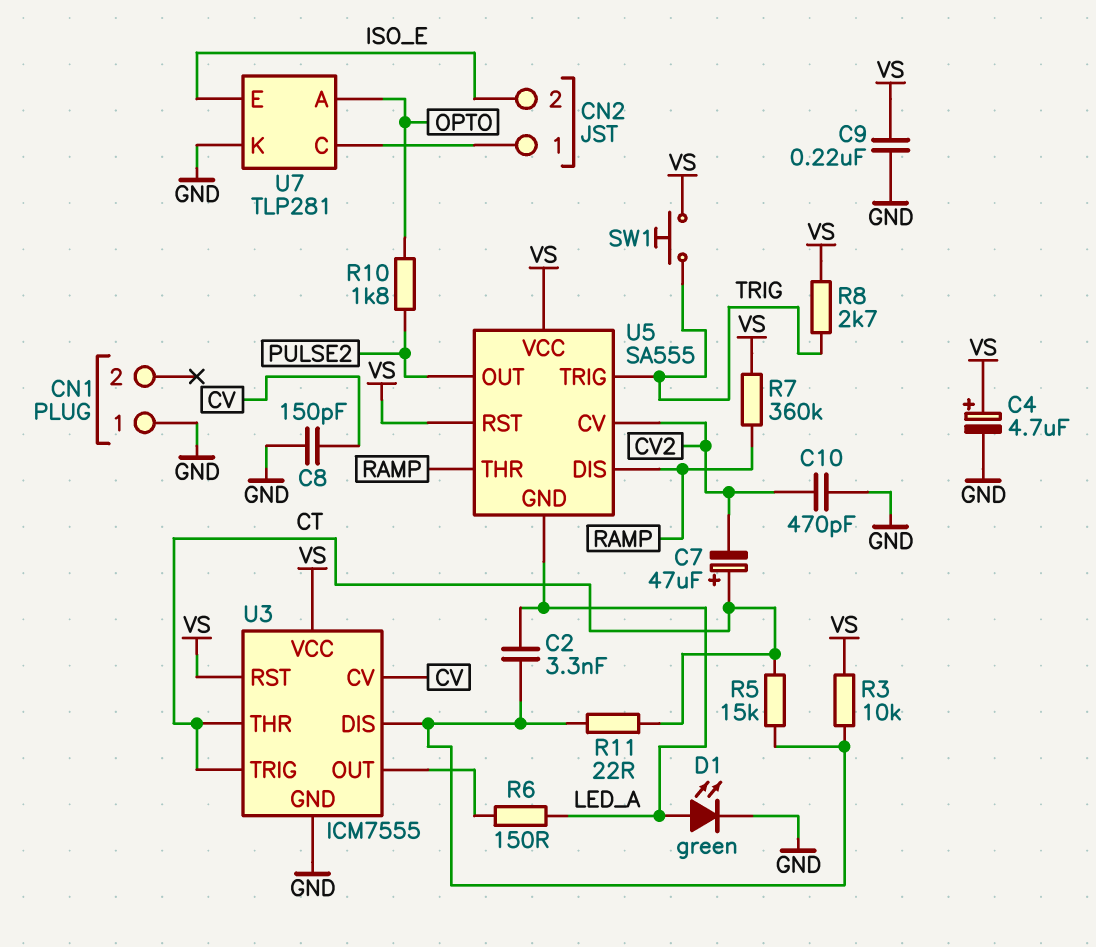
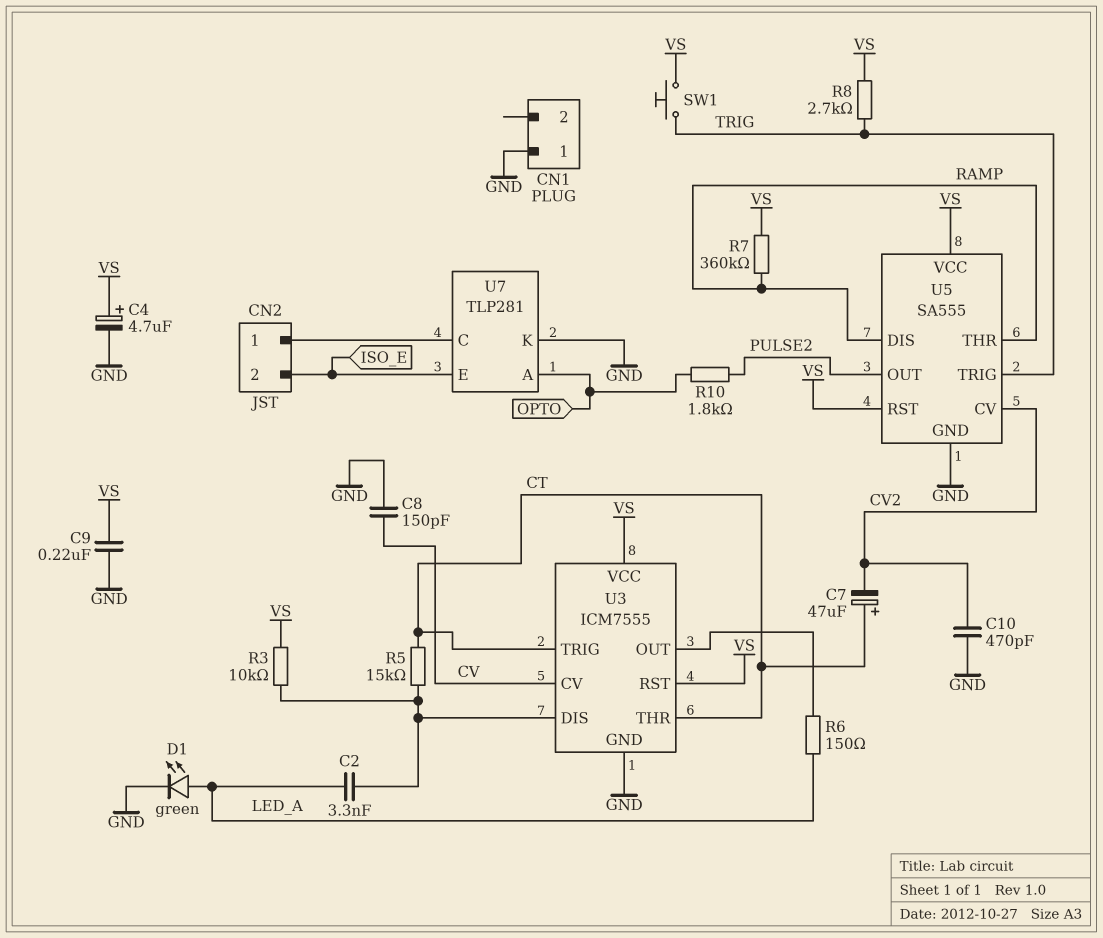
R11: 22 (CT, U3/DIS) -> none
U5 pin GND: LED_A -> GND

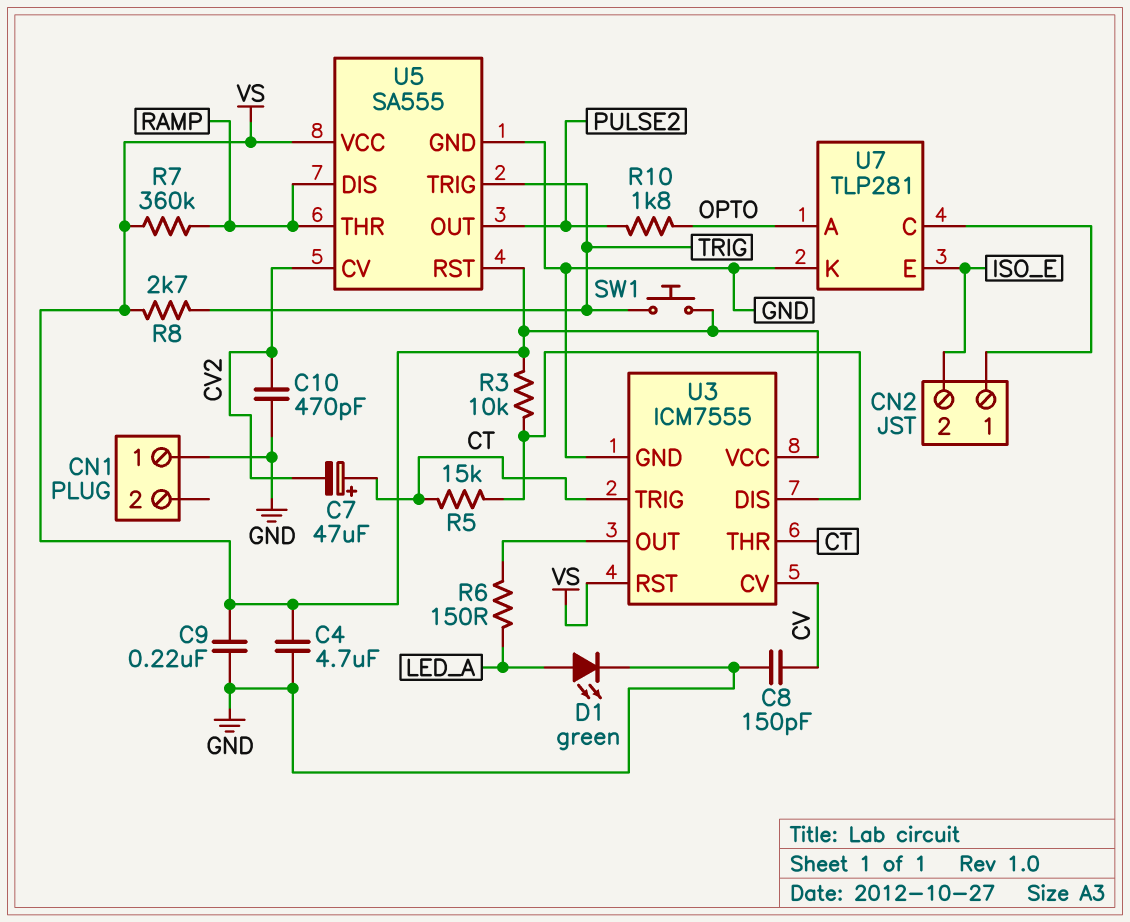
C2: 3.3nF (LED_A, U3/DIS) -> none
C4: 4.7uF (plus VS, minus GND) -> 4.7uF (GND, VS)

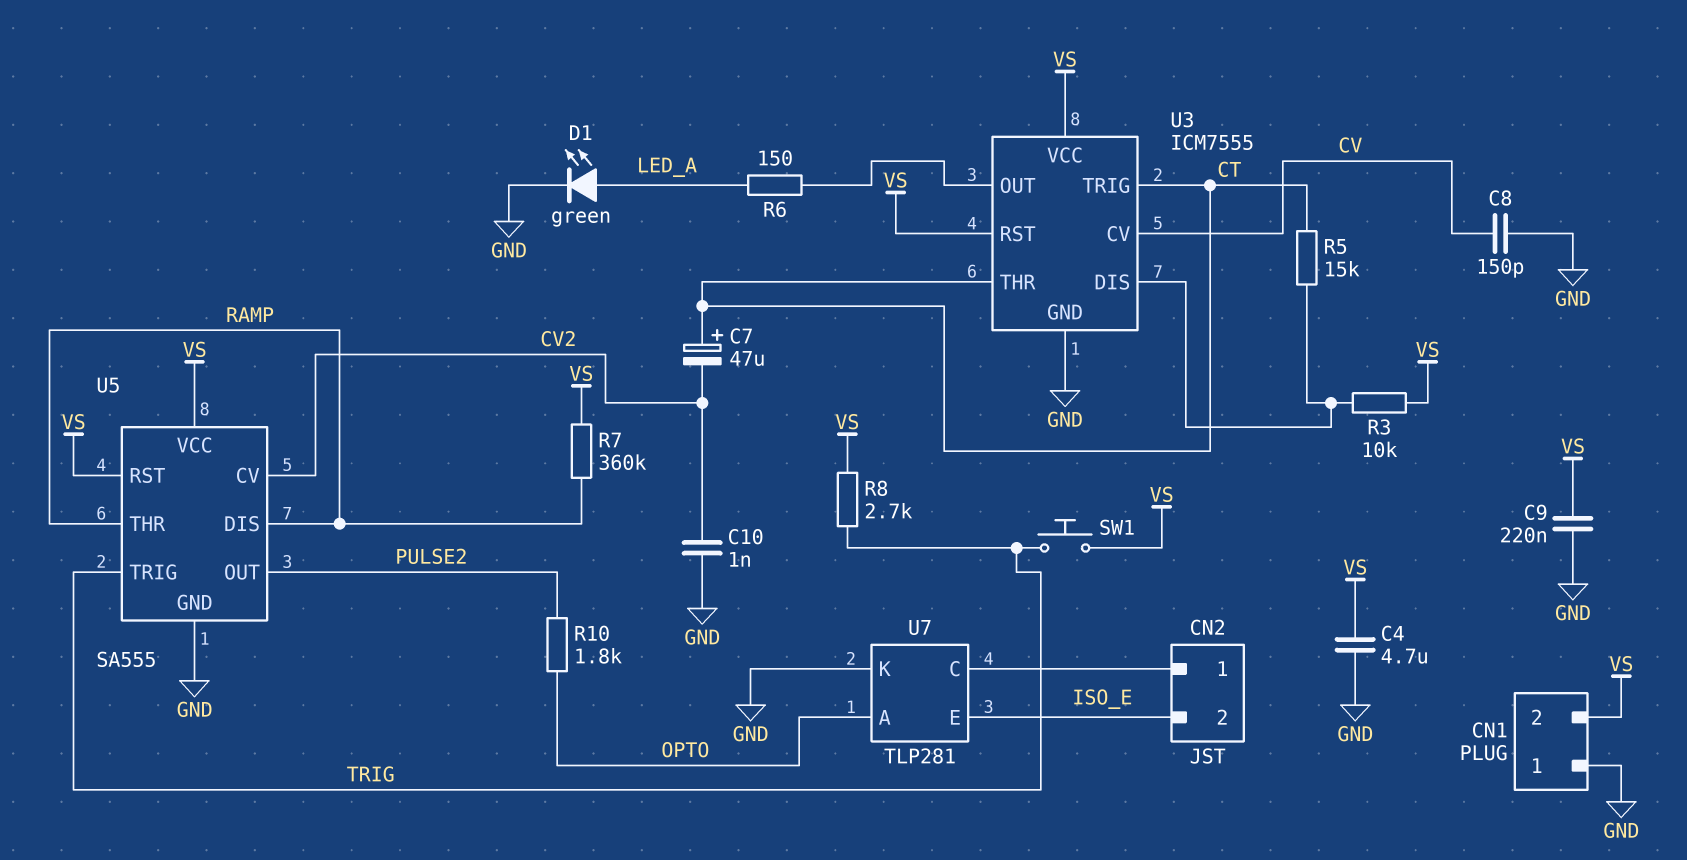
C10: 470pF (CV2, GND) -> 1nF (CV2, GND)
CN1 pin 2: none -> VS

